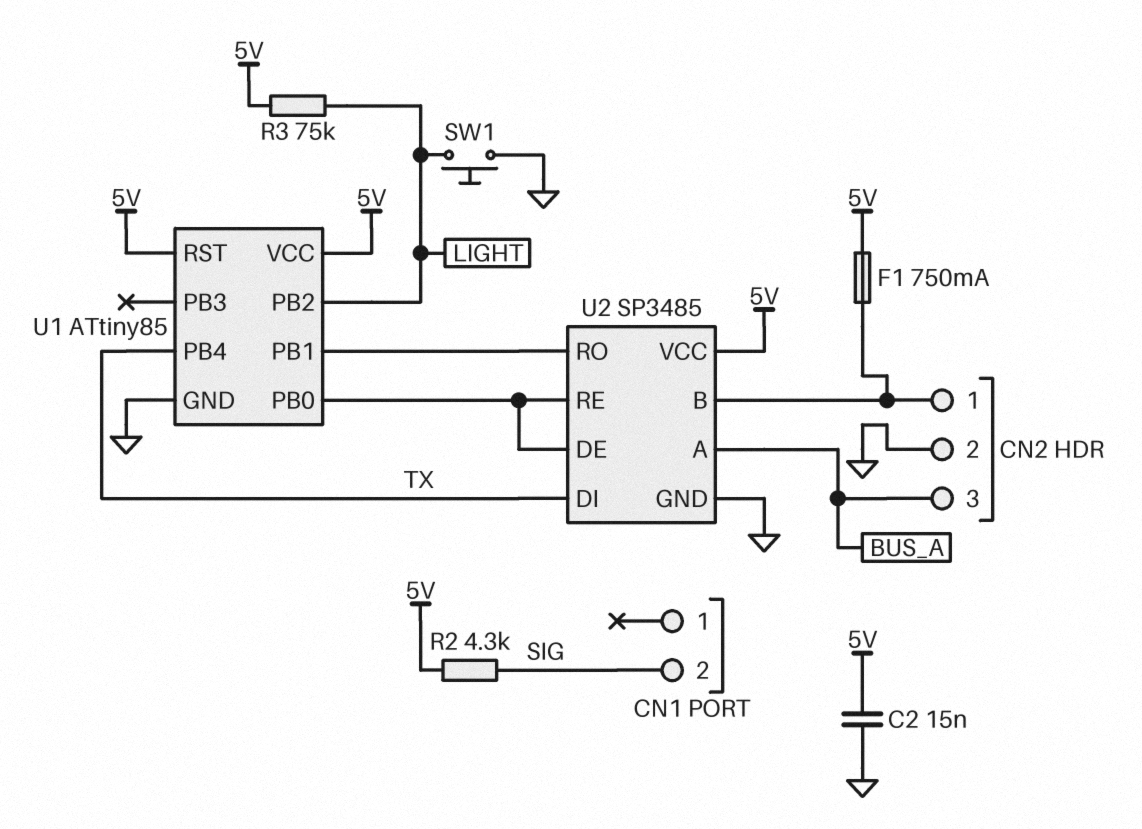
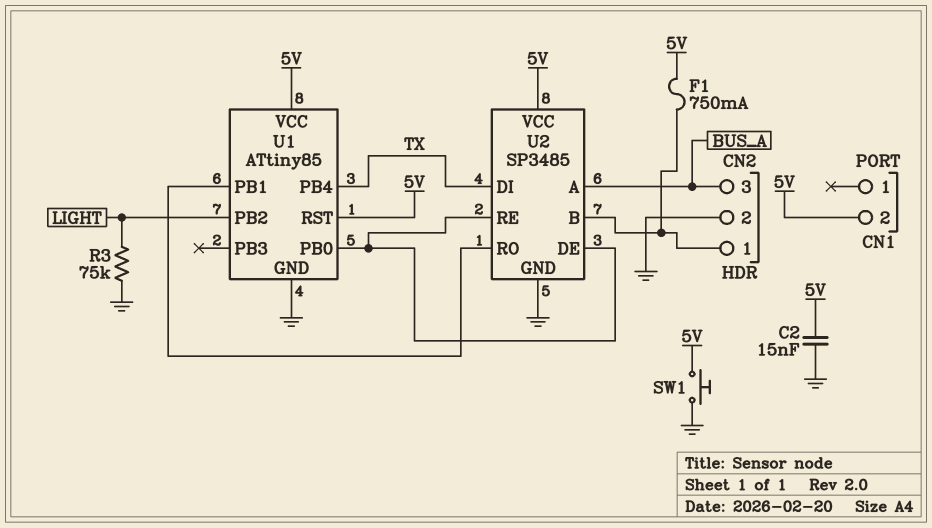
CN1 pin 2: SIG -> 5V
R2: 4.3k (5V, SIG) -> none
R3: 75k (5V, LIGHT) -> 75k (GND, LIGHT)
SW1: button (GND, LIGHT) -> button (5V, GND)

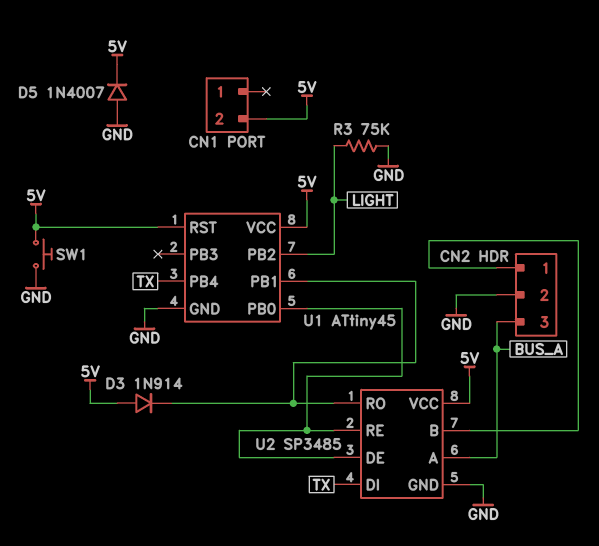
C2: 15nF (5V, GND) -> none
D3: none -> diode 1N914 (A 5V, K U1/PB1)
D5: none -> diode 1N4007 (A GND, K 5V)
F1: 750mA (5V, CN2/1) -> none
U1: ATtiny85 -> ATtiny45

